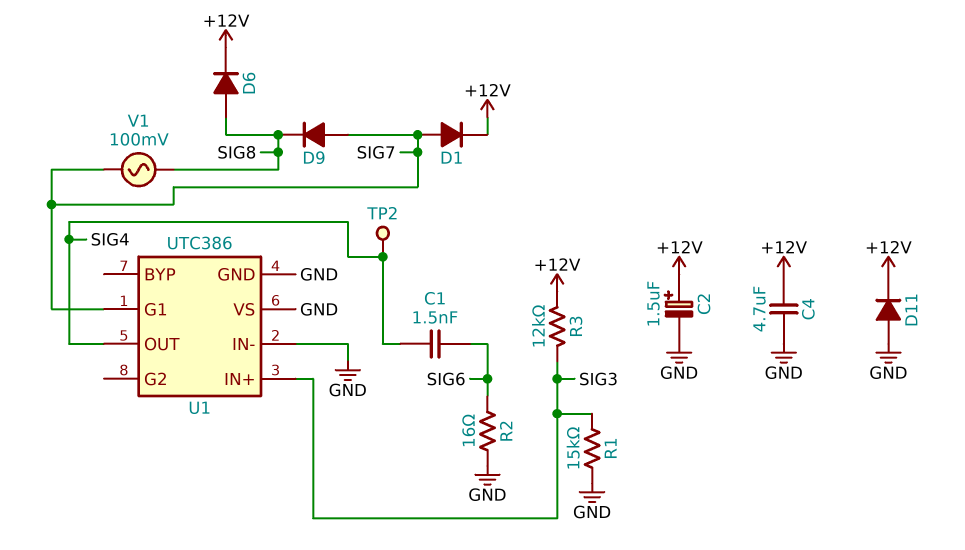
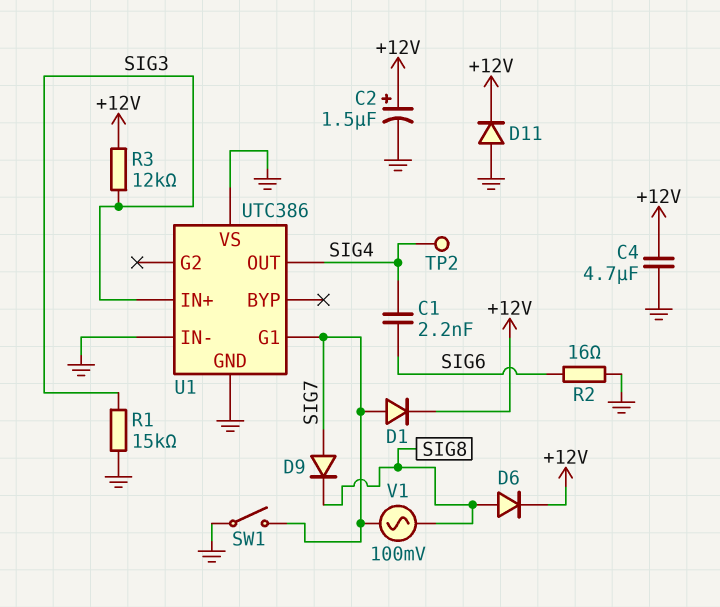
C1: 1.5nF (SIG4, SIG6) -> 2.2nF (SIG4, SIG6)
SW1: none -> switch (GND, SIG7)

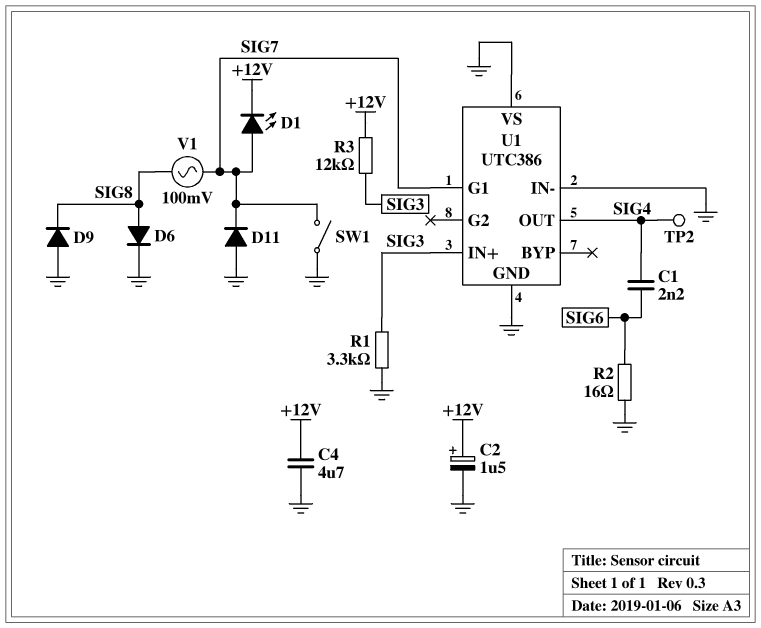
D1: diode (A SIG7, K +12V) -> LED (A SIG7, K +12V)
D6: diode (A SIG8, K +12V) -> diode (A SIG8, K GND)
D9: diode (A SIG7, K SIG8) -> diode (A GND, K SIG8)
D11: diode (A GND, K +12V) -> diode (A GND, K SIG7)
R1: 15k (GND, SIG3) -> 3.3k (GND, SIG3)

